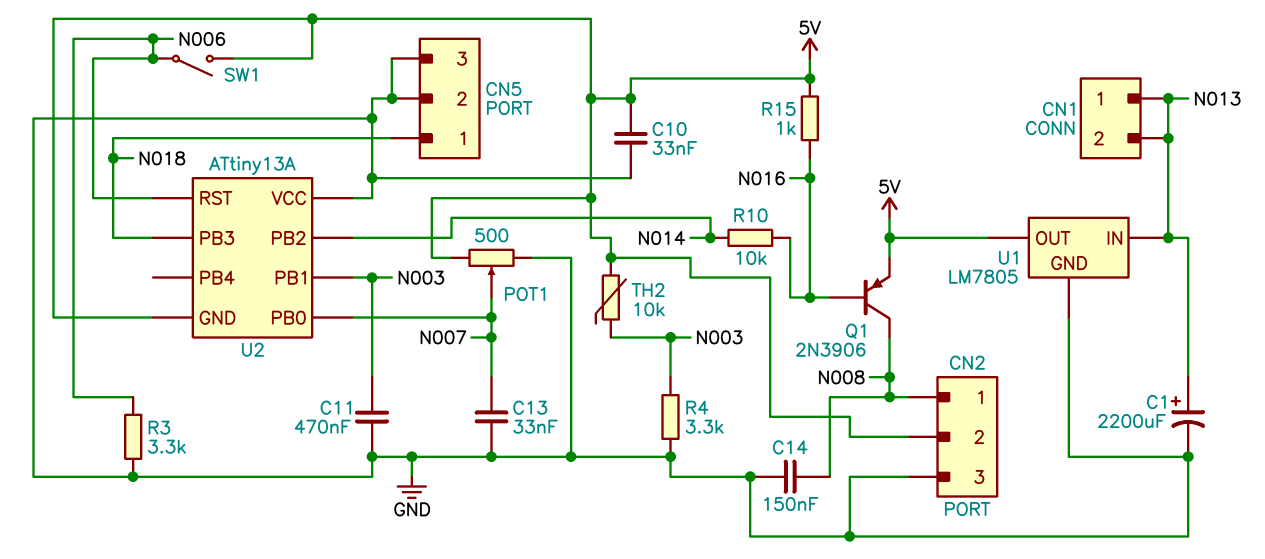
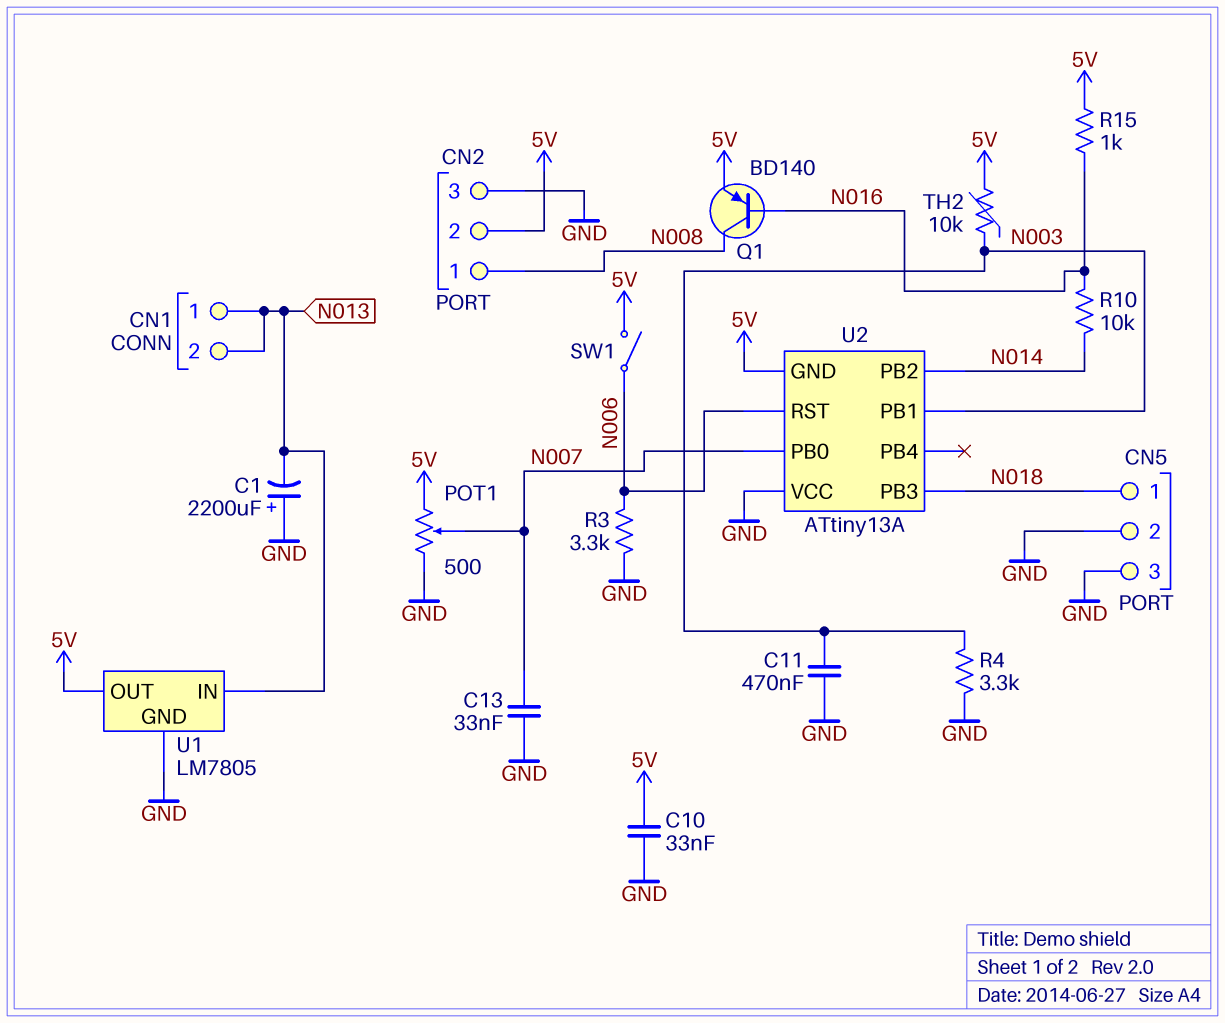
C1: 2200uF (plus N013, minus GND) -> 2200uF (plus GND, minus N013)
C14: 150nF (GND, N008) -> none
Q1: PNP 2N3906 (B N016, C N008, E 5V) -> PNP BD140 (B N016, C N008, E 5V)

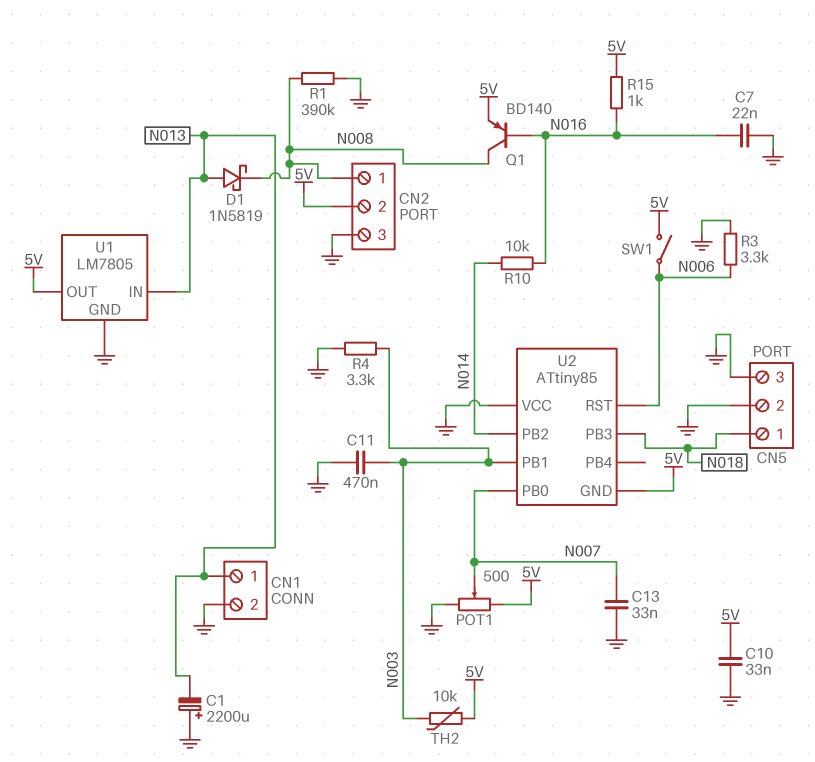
C7: none -> 22nF (GND, N016)
CN1 pin 2: N013 -> GND
D1: none -> schottky 1N5819 (A N013, K N008)
R1: none -> 390k (GND, N008)
U2: ATtiny13A -> ATtiny85

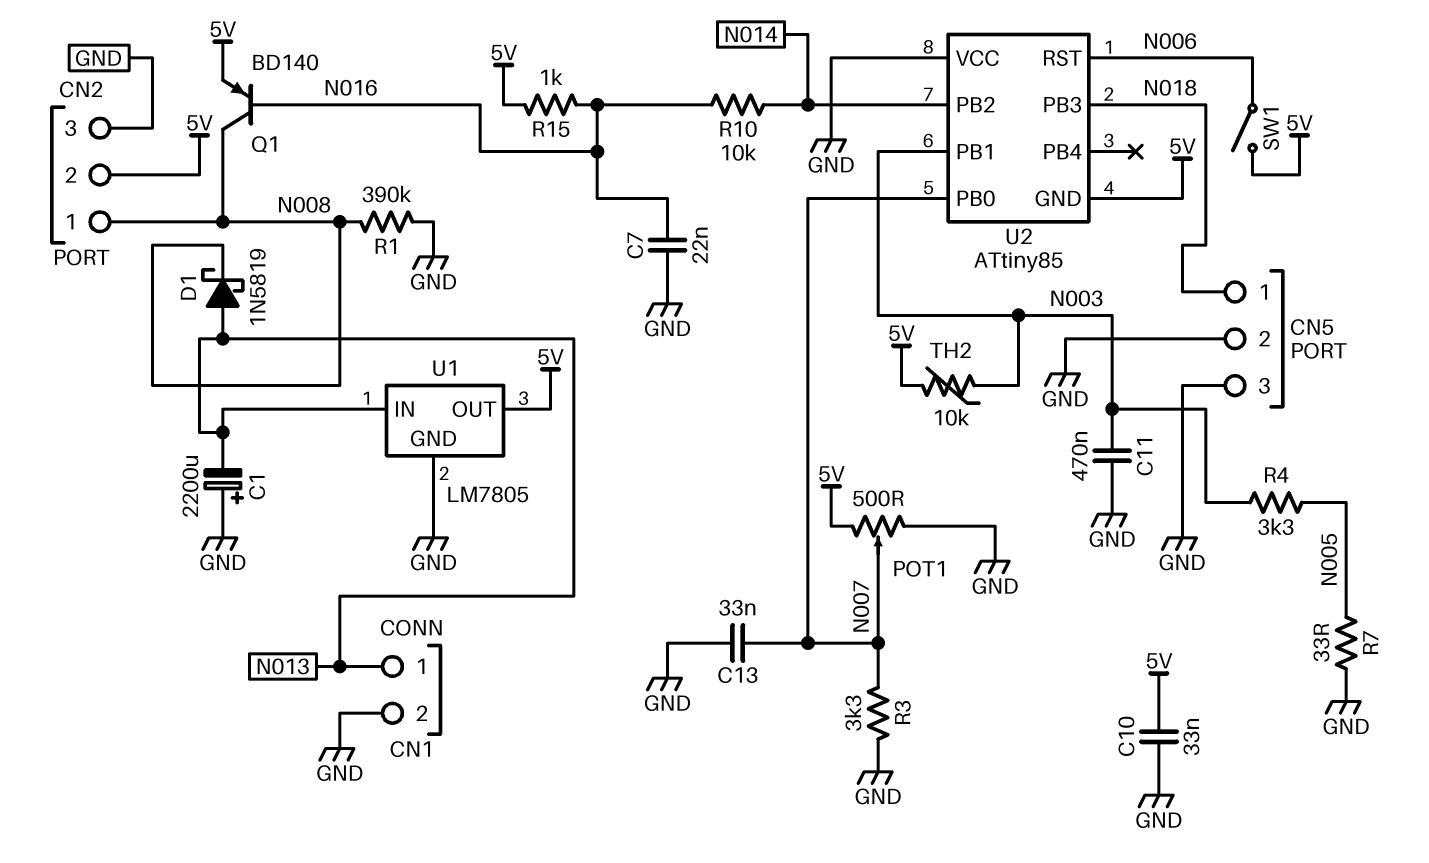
R3: 3.3k (GND, N006) -> 3.3k (GND, N007)
R4: 3.3k (GND, N003) -> 3.3k (N003, N005)
R7: none -> 33 (GND, N005)

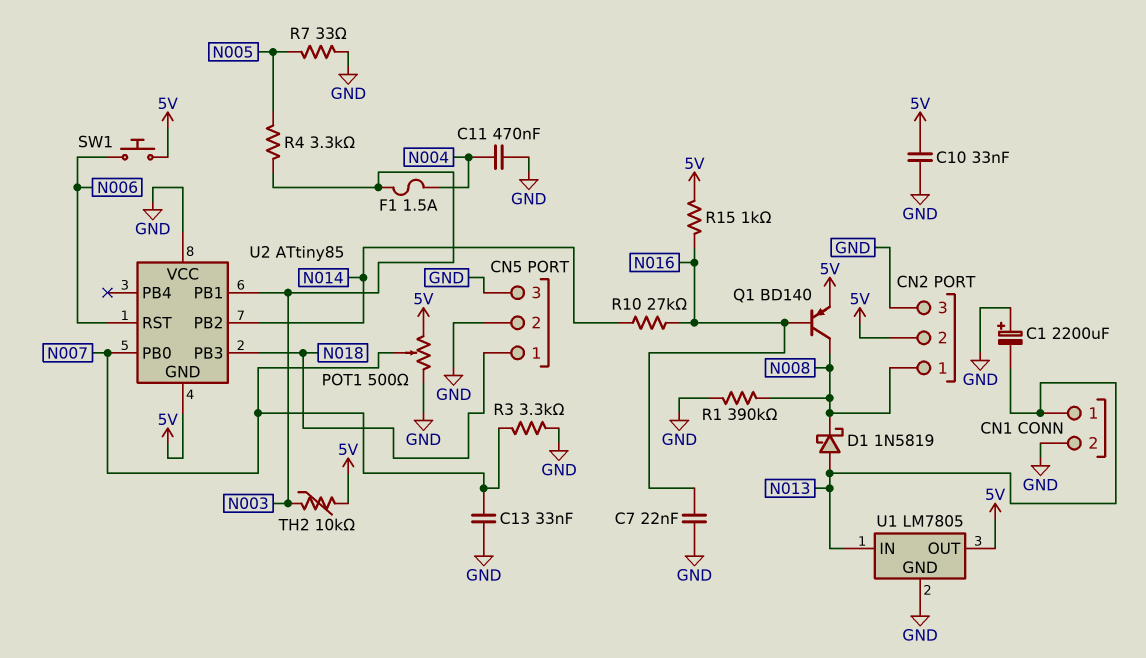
C11: 470nF (GND, N003) -> 470nF (GND, N004)
F1: none -> 1.5A (N003, N004)
R10: 10k (N014, N016) -> 27k (N014, N016)
SW1: switch (5V, N006) -> button (5V, N006)

